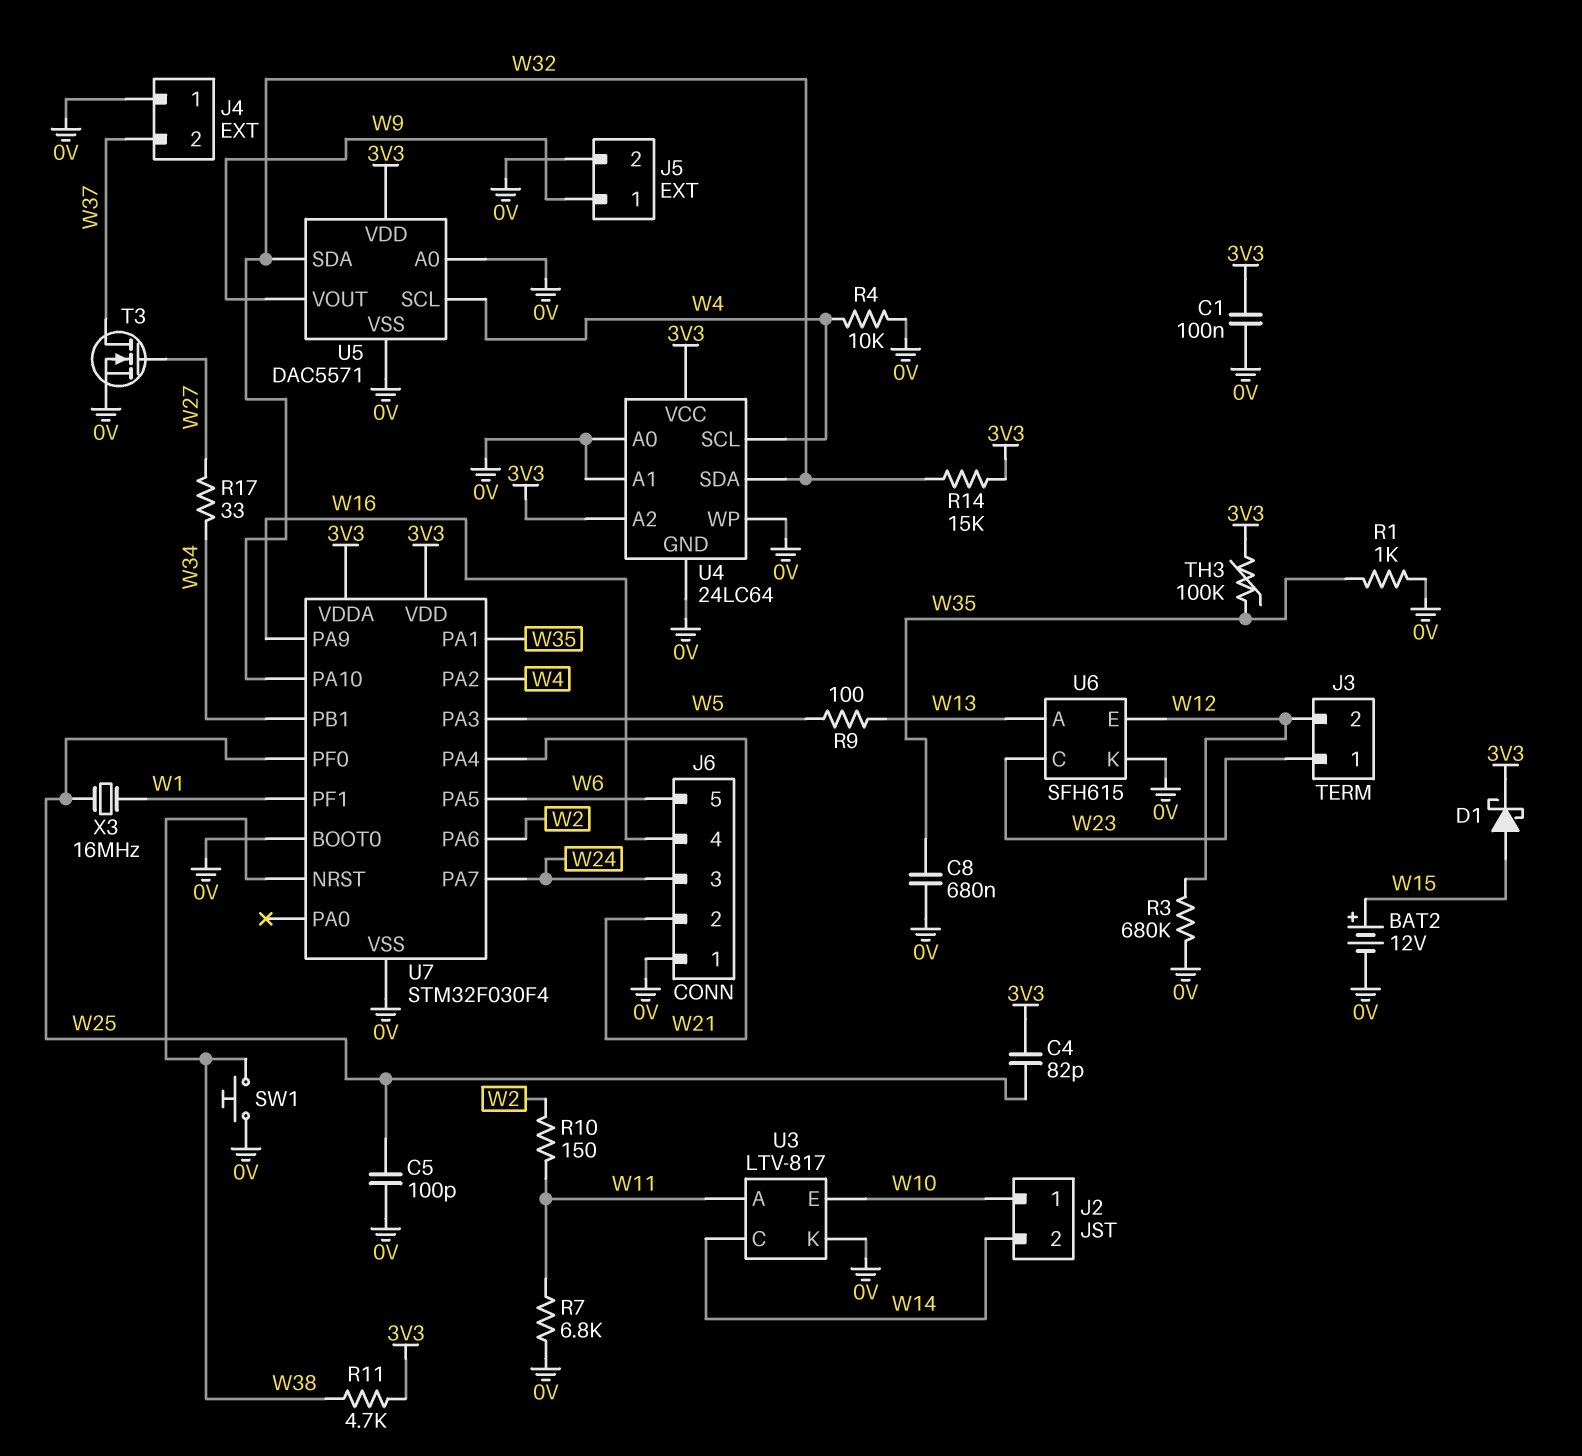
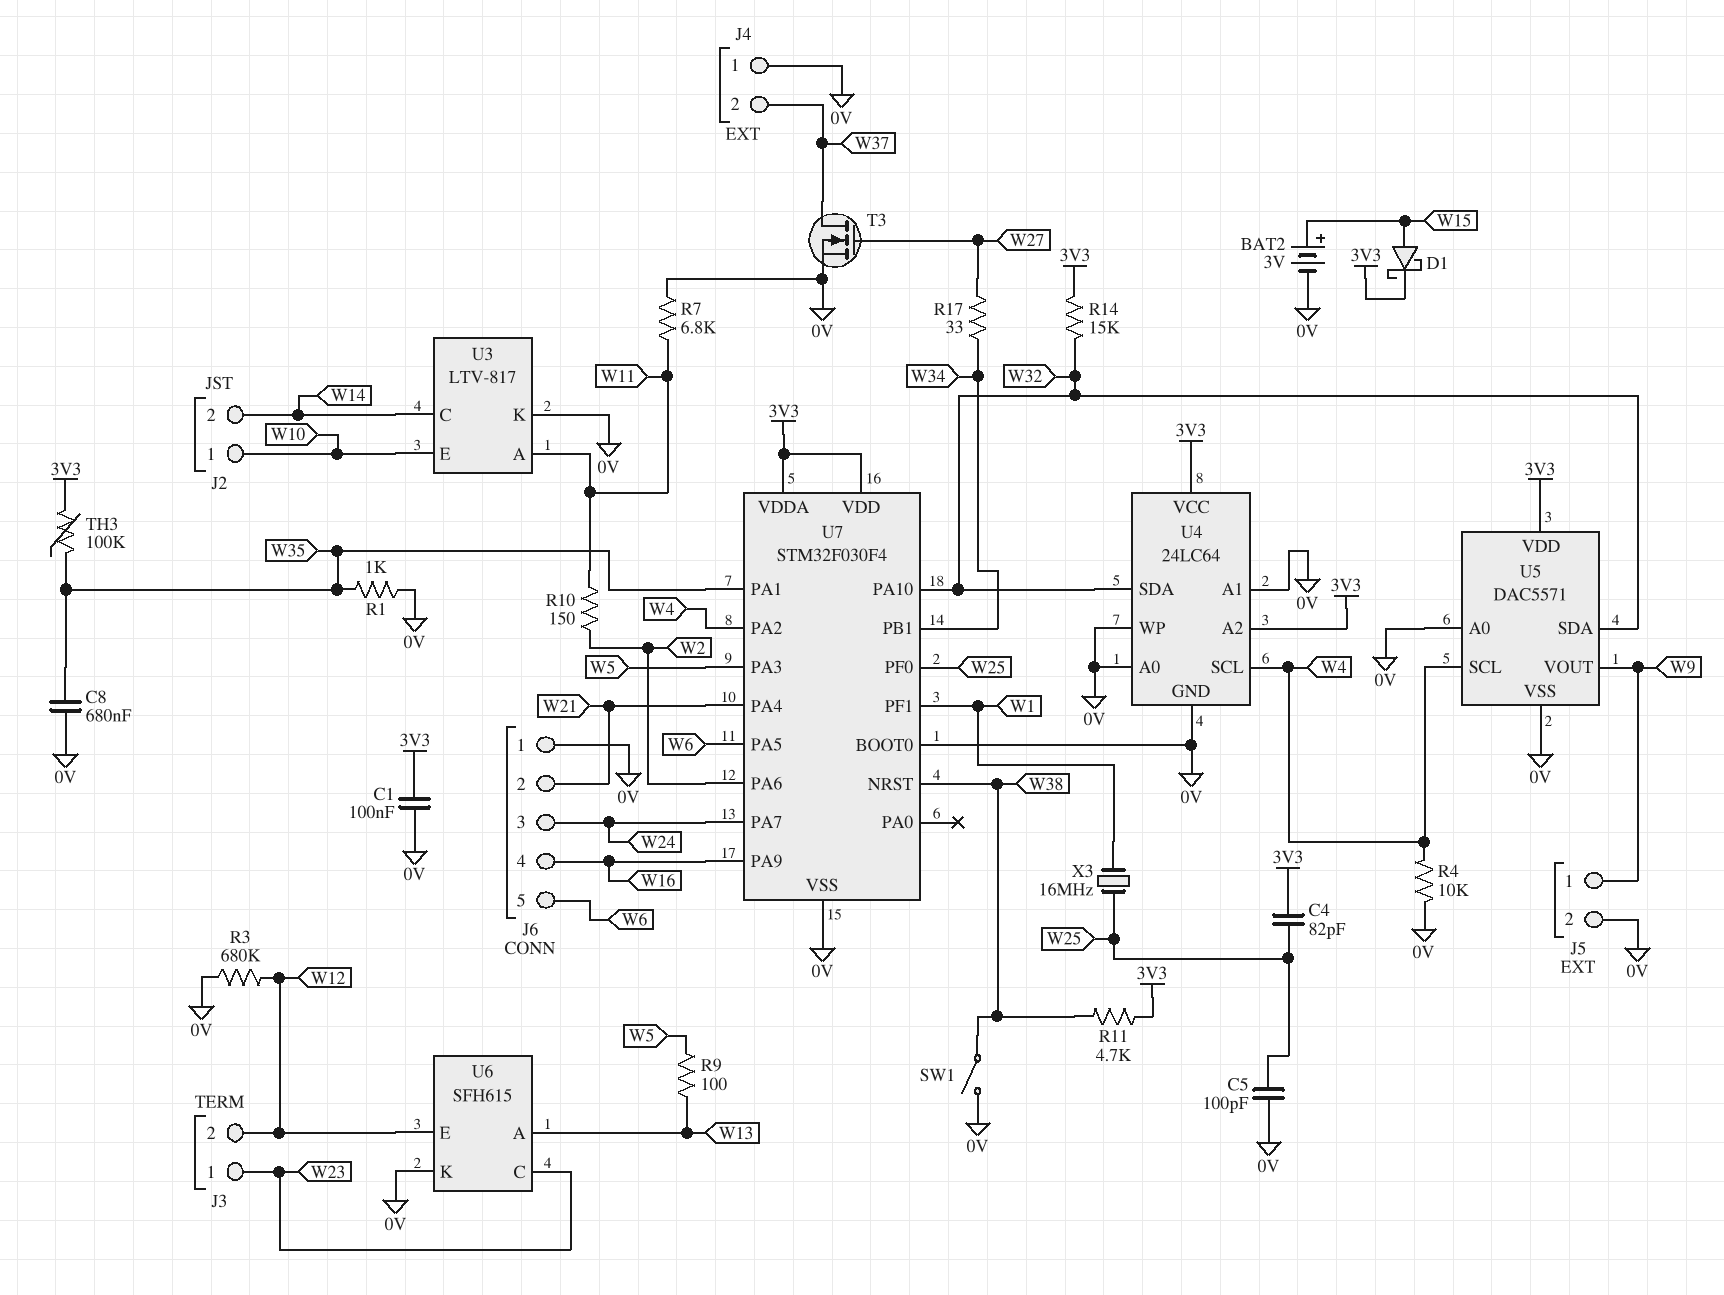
BAT2: 12V (plus W15, minus 0V) -> 3V (plus W15, minus 0V)
SW1: button (0V, W38) -> switch (0V, W38)

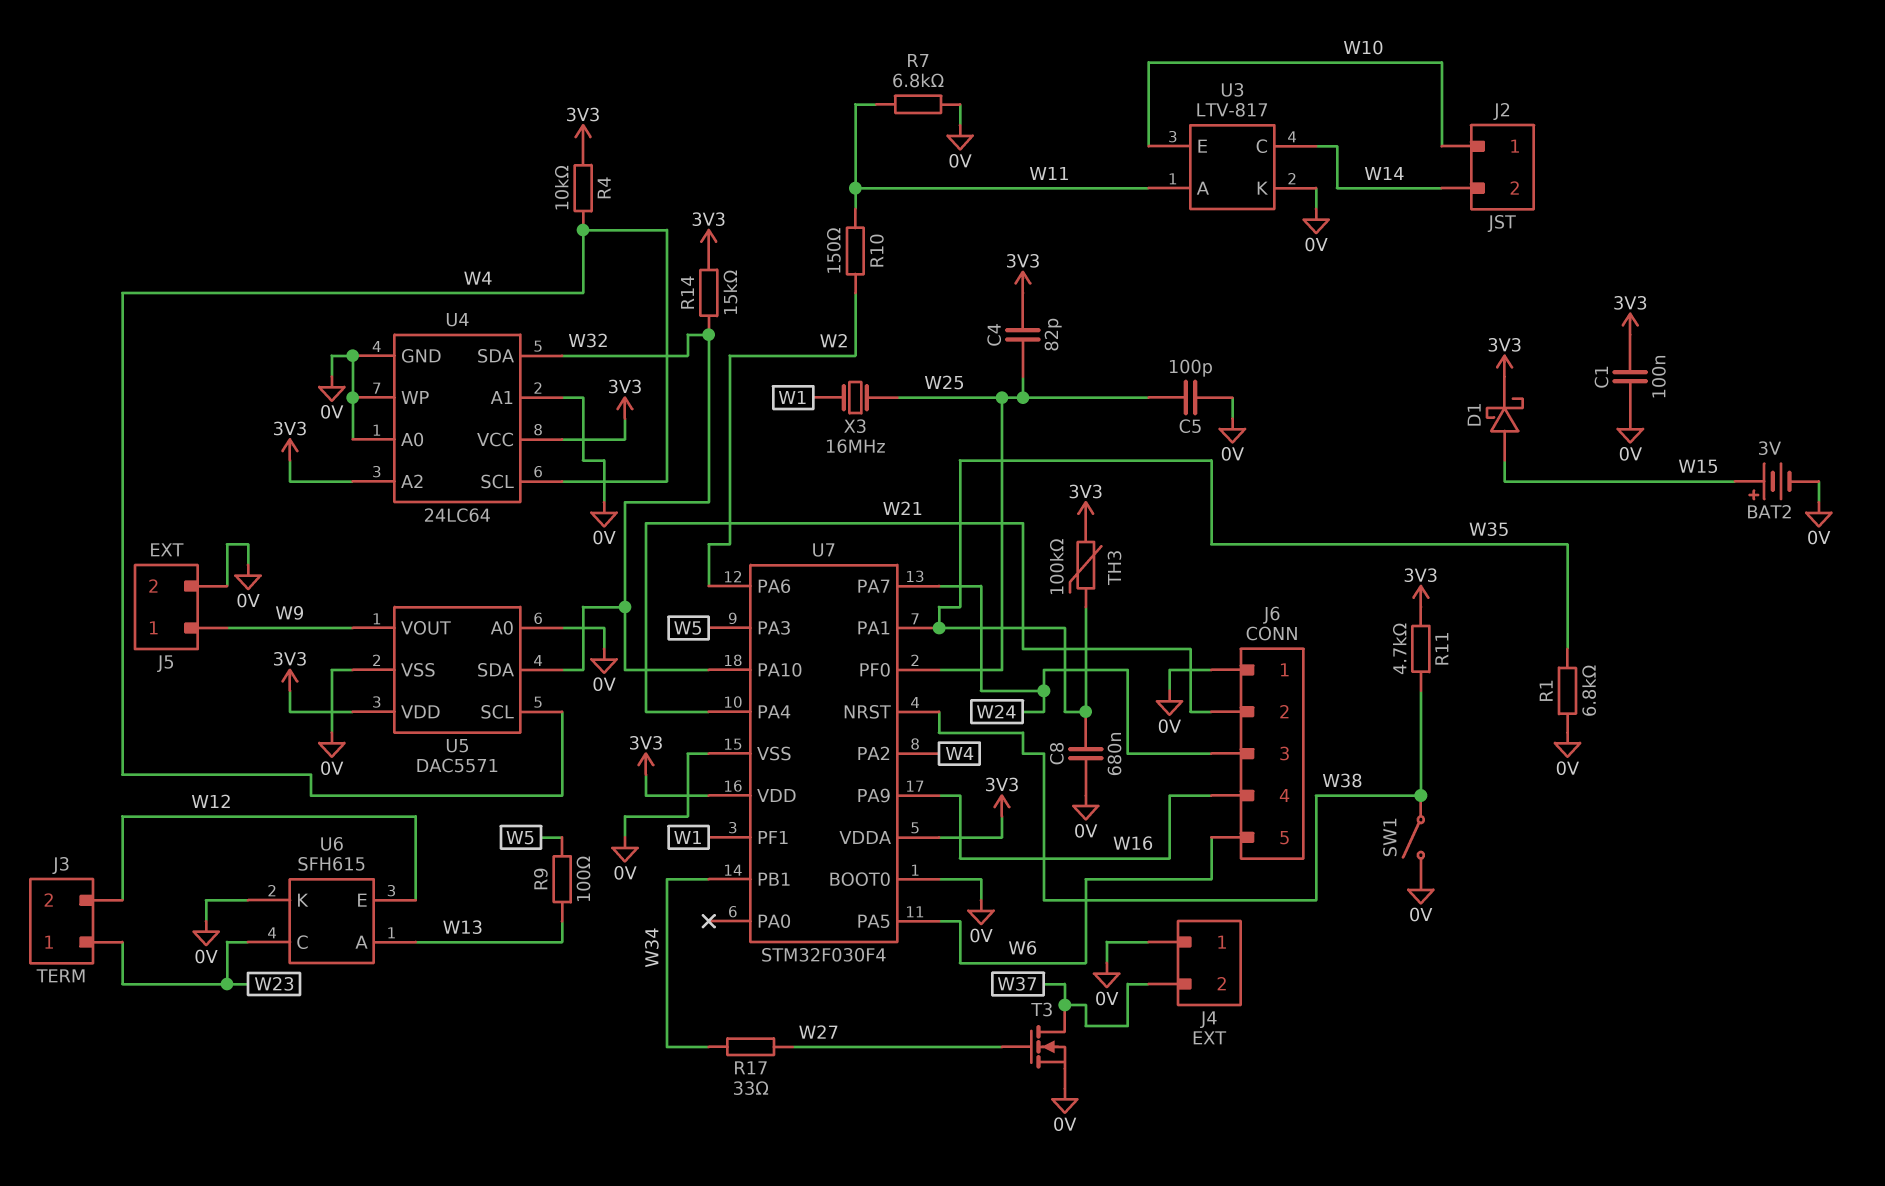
R1: 1k (0V, W35) -> 6.8k (0V, W35)
R3: 680k (0V, W12) -> none
R4: 10k (0V, W4) -> 10k (3V3, W4)

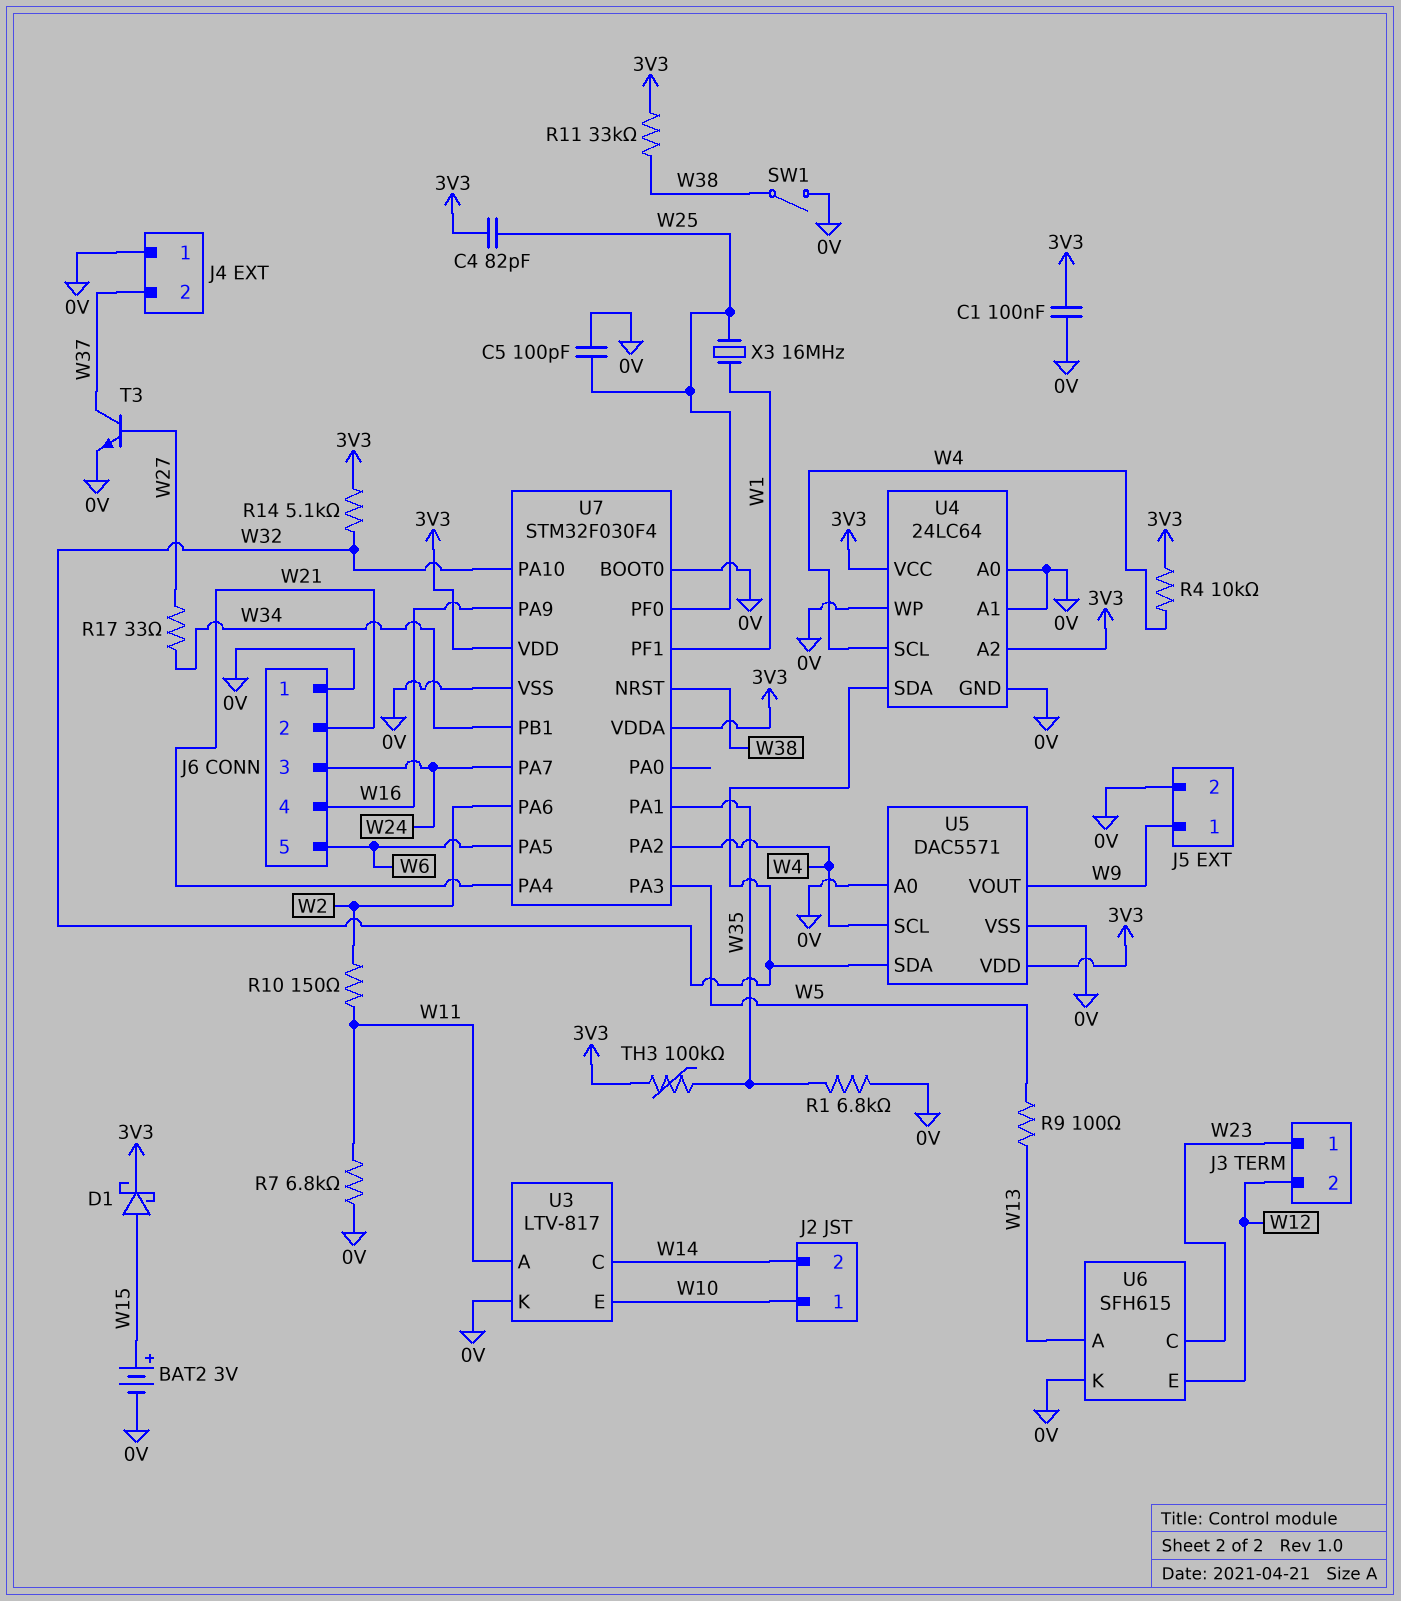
C8: 680nF (0V, W35) -> none
R11: 4.7k (3V3, W38) -> 33k (3V3, W38)
R14: 15k (3V3, W32) -> 5.1k (3V3, W32)
T3: NMOS (G W27, D W37, S 0V) -> NPN (B W27, C W37, E 0V)

